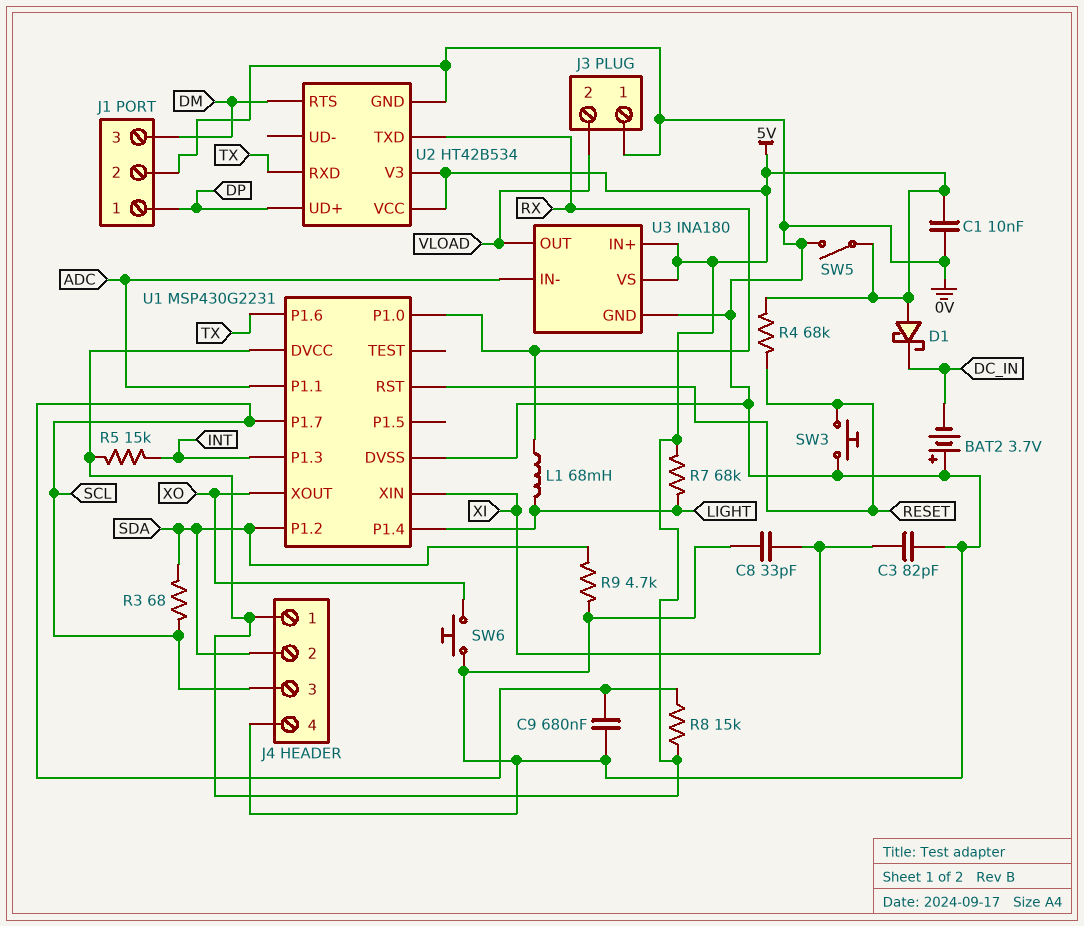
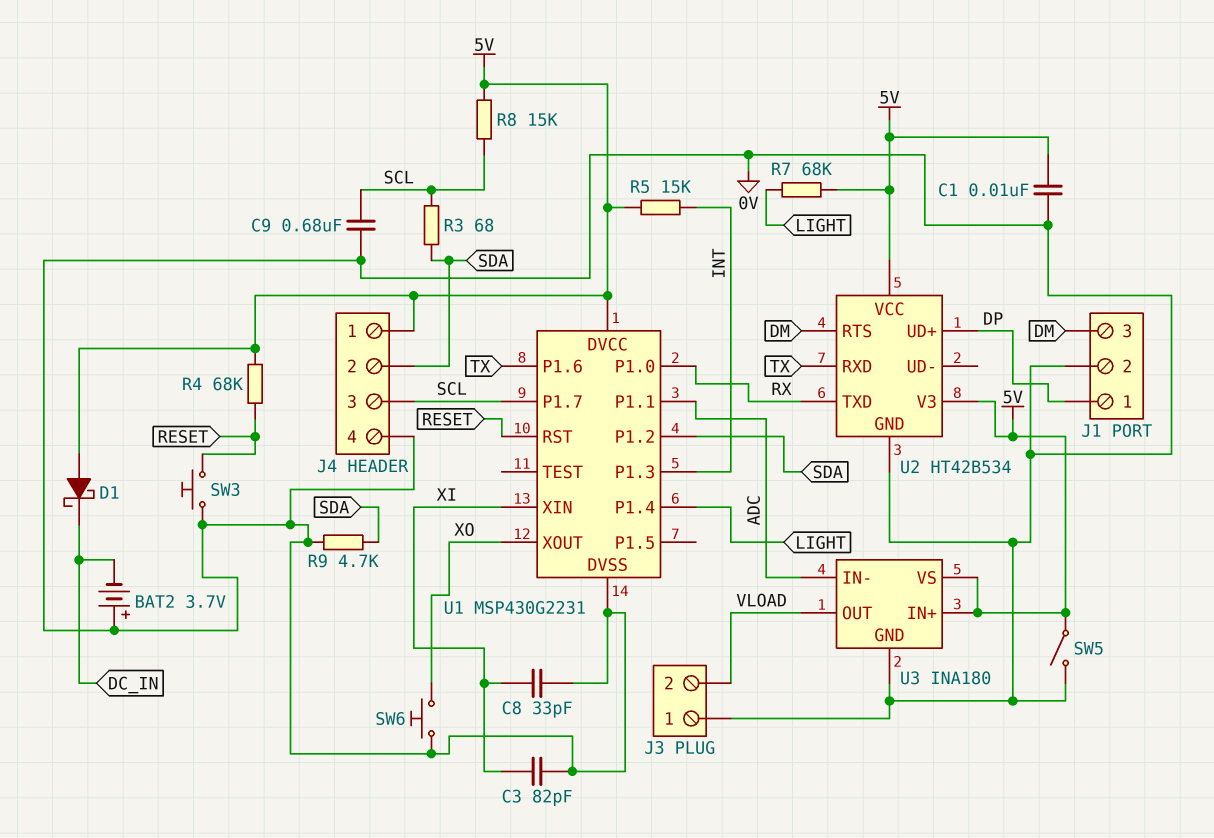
L1: 68mH (LIGHT, RX) -> none

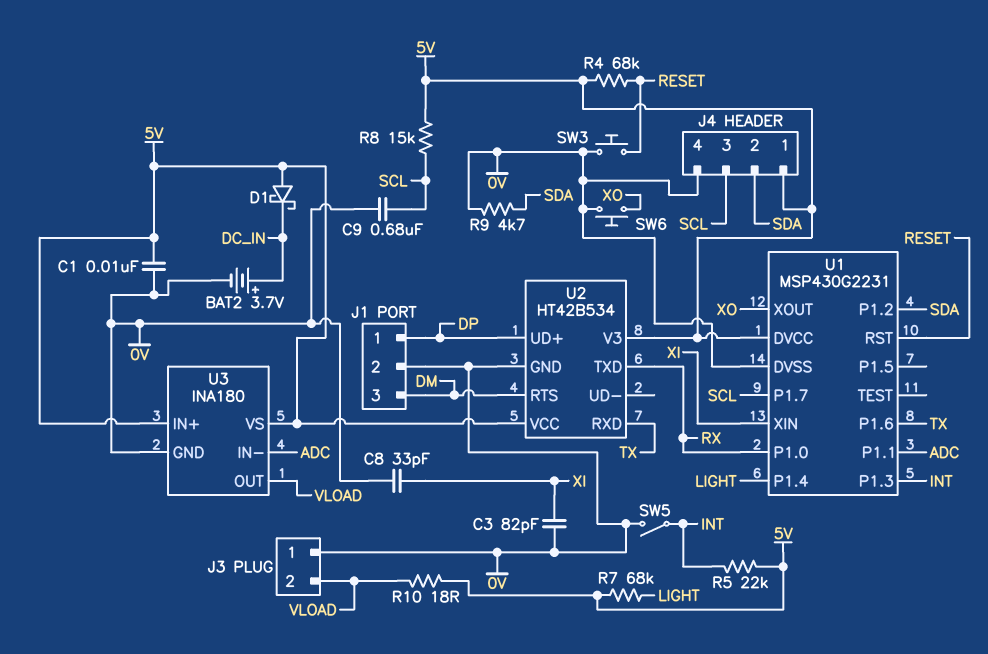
BAT2: 3.7V (plus 0V, minus DC_IN) -> 3.7V (plus DC_IN, minus 0V)
R3: 68 (SCL, SDA) -> none
R5: 15k (5V, INT) -> 22k (5V, INT)
R10: none -> 18 (5V, VLOAD)
SW5: switch (0V, 5V) -> switch (0V, INT)

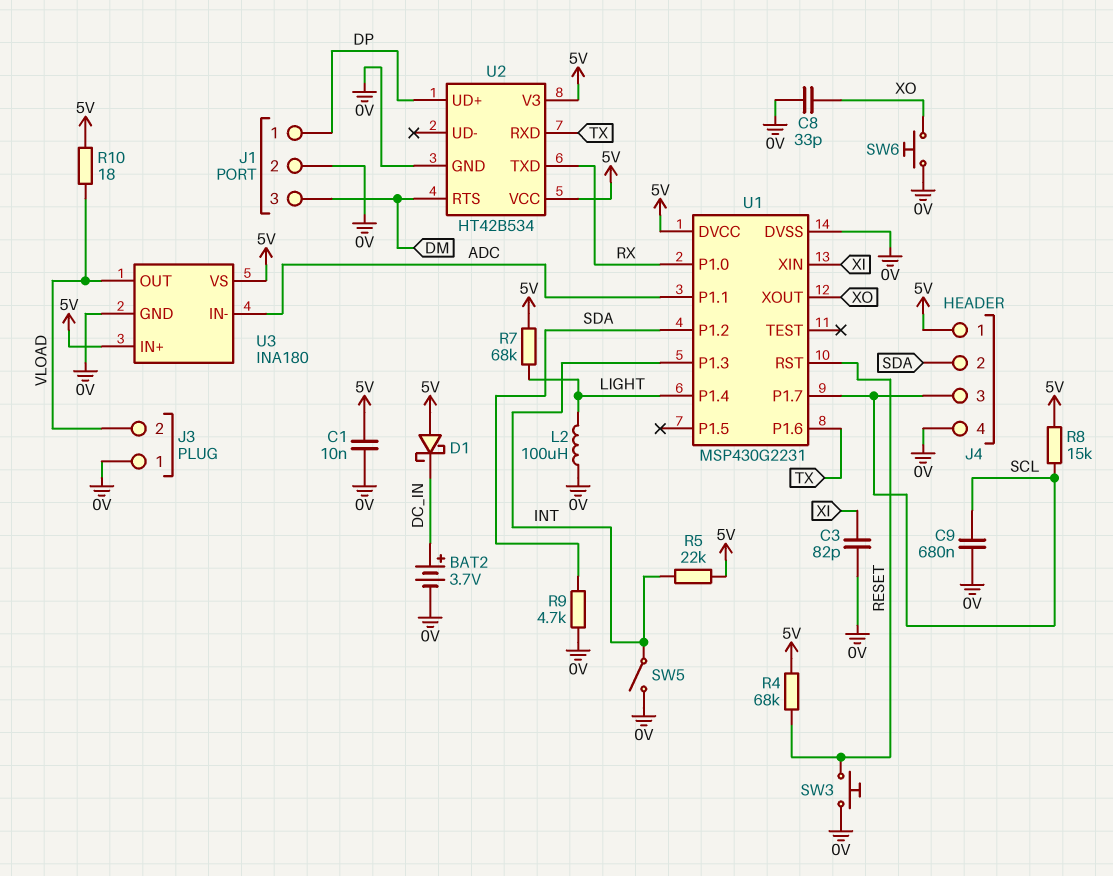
C8: 33pF (0V, XI) -> 33pF (0V, XO)
L2: none -> 100uH (0V, LIGHT)

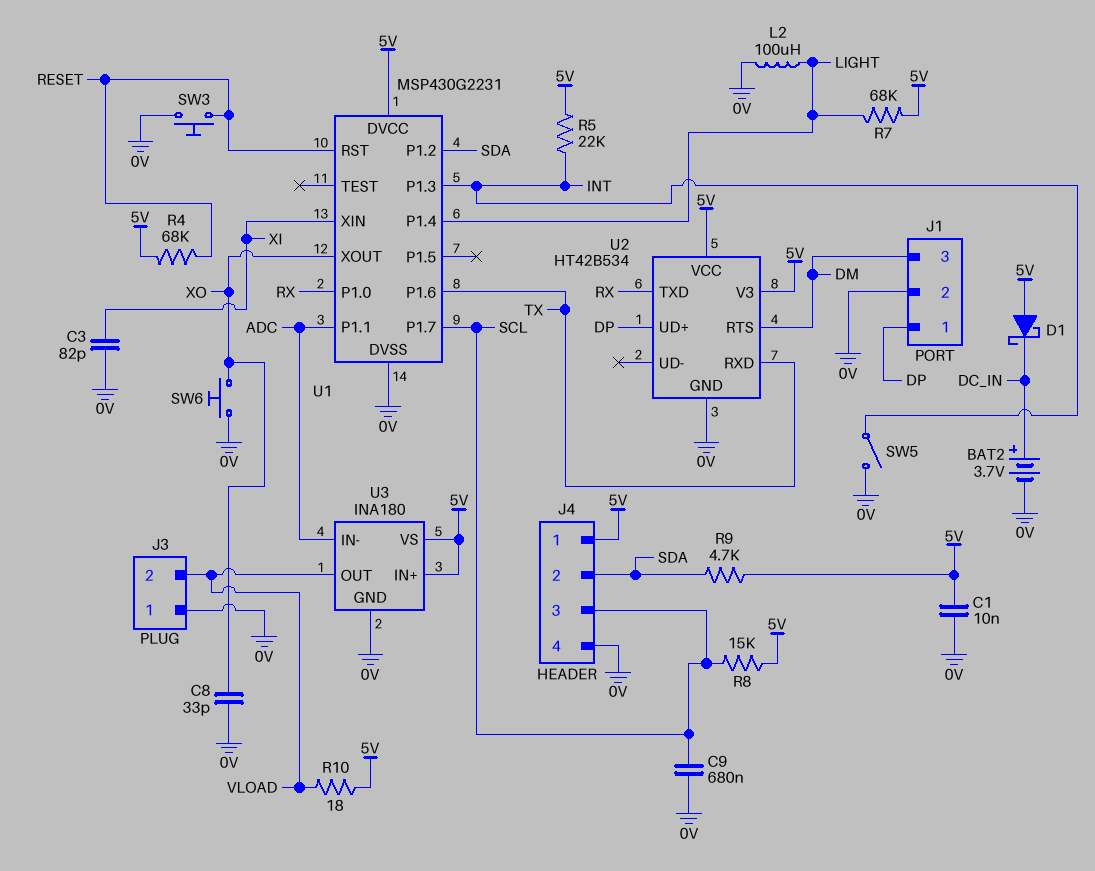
R9: 4.7k (0V, SDA) -> 4.7k (5V, SDA)

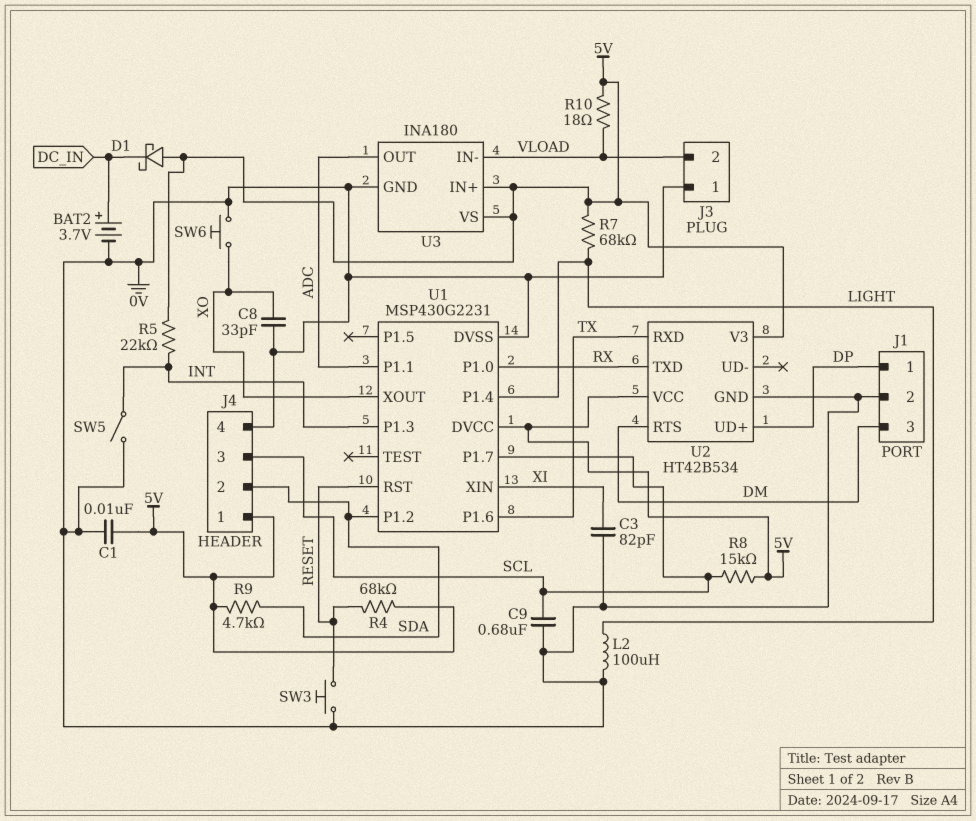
U3 pin IN-: ADC -> VLOAD
U3 pin OUT: VLOAD -> ADC

